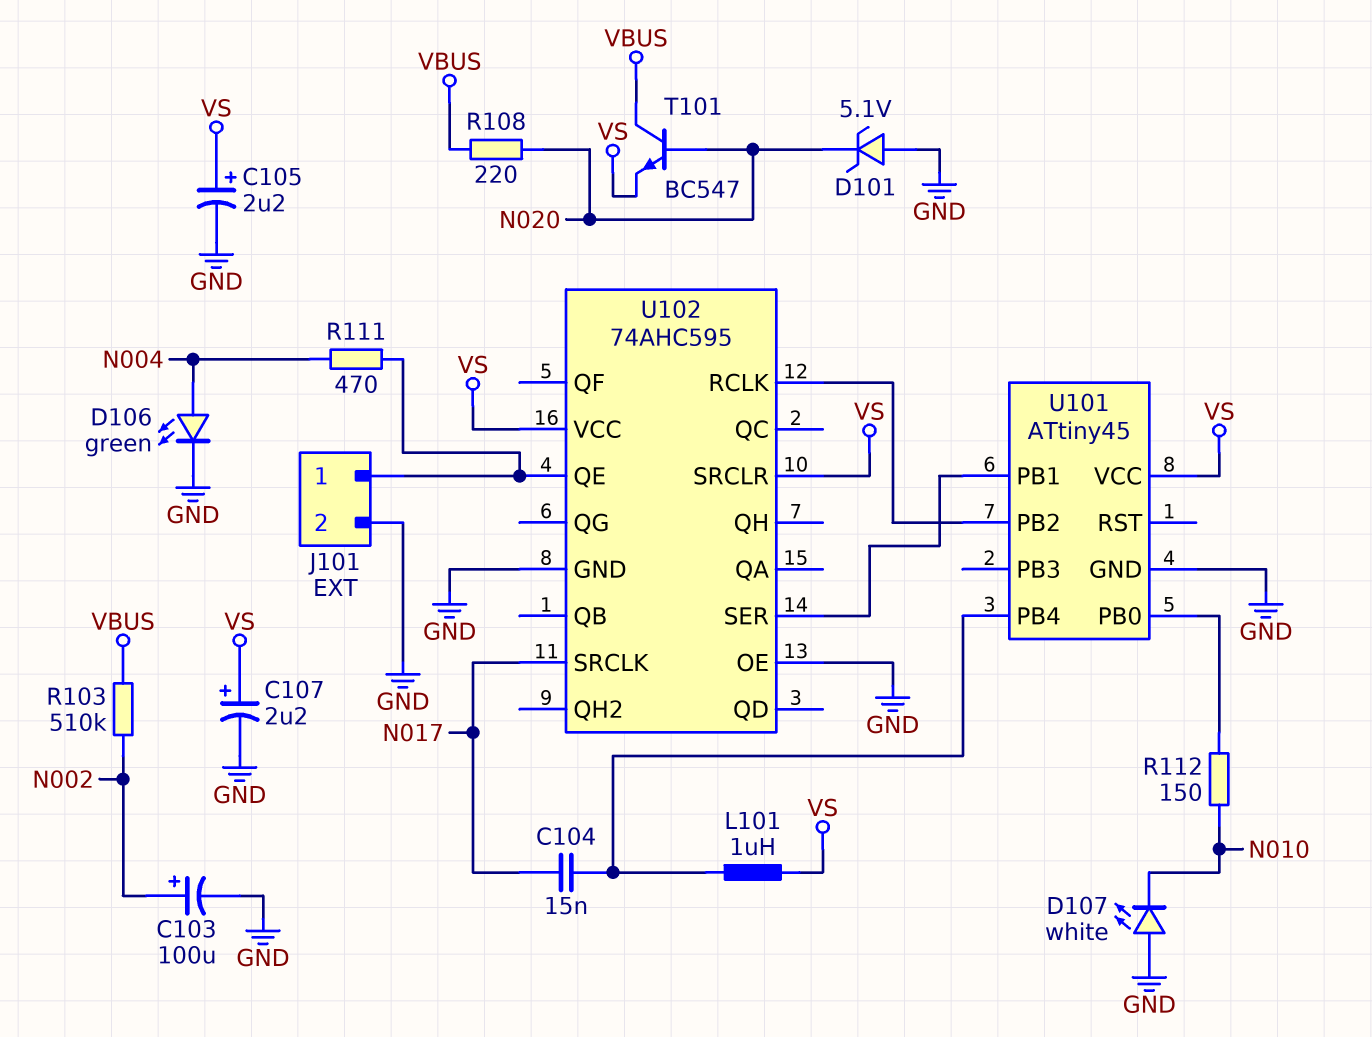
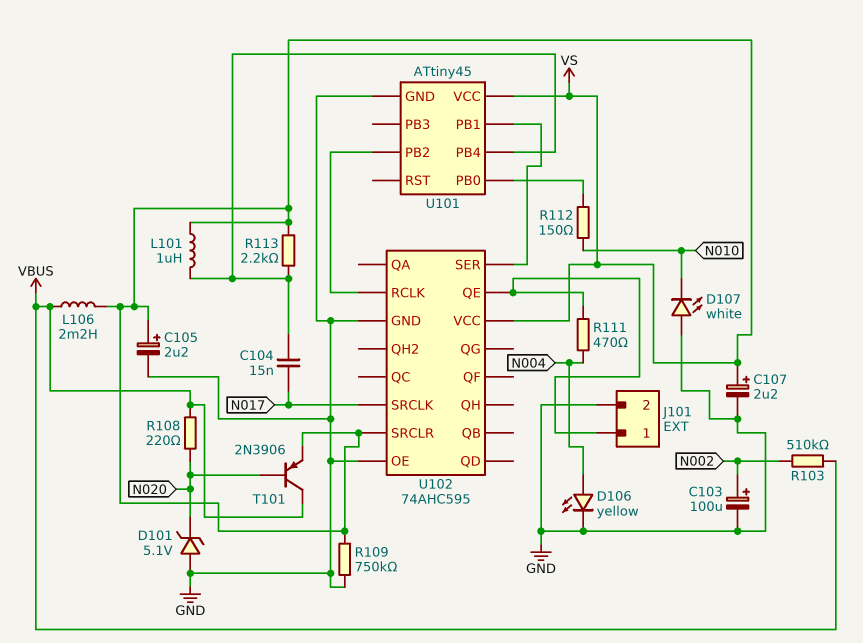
D106: LED green (A N004, K GND) -> LED yellow (A N004, K GND)
L106: none -> 2.2mH (VBUS, VS)
R109: none -> 750k (GND, VS)
R113: none -> 2.2k (U101/PB4, VS)
T101: NPN BC547 (B N020, C VBUS, E VS) -> PNP 2N3906 (B N020, C VBUS, E VS)

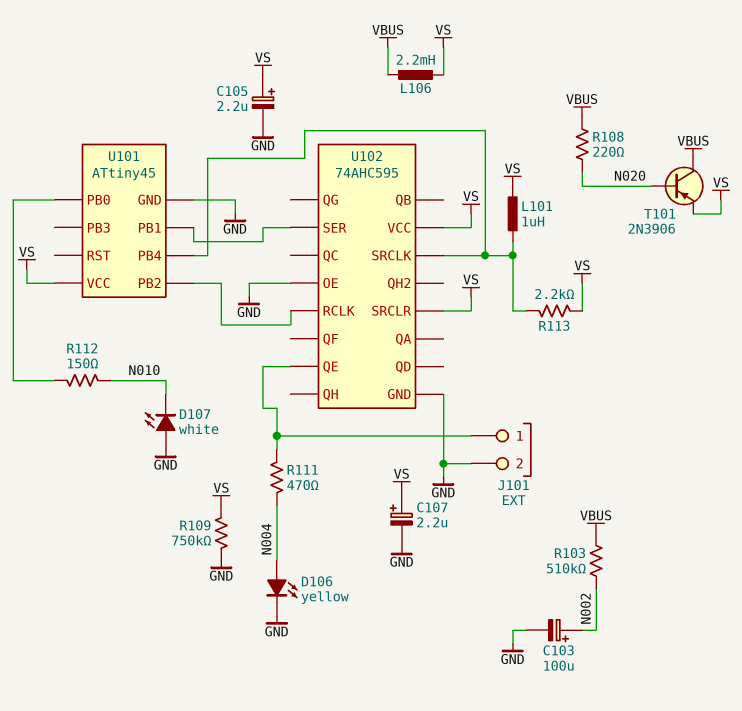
C104: 15nF (N017, U101/PB4) -> none
D101: zener 5.1V (A GND, K N020) -> none
U102 pin SRCLK: N017 -> U101/PB4

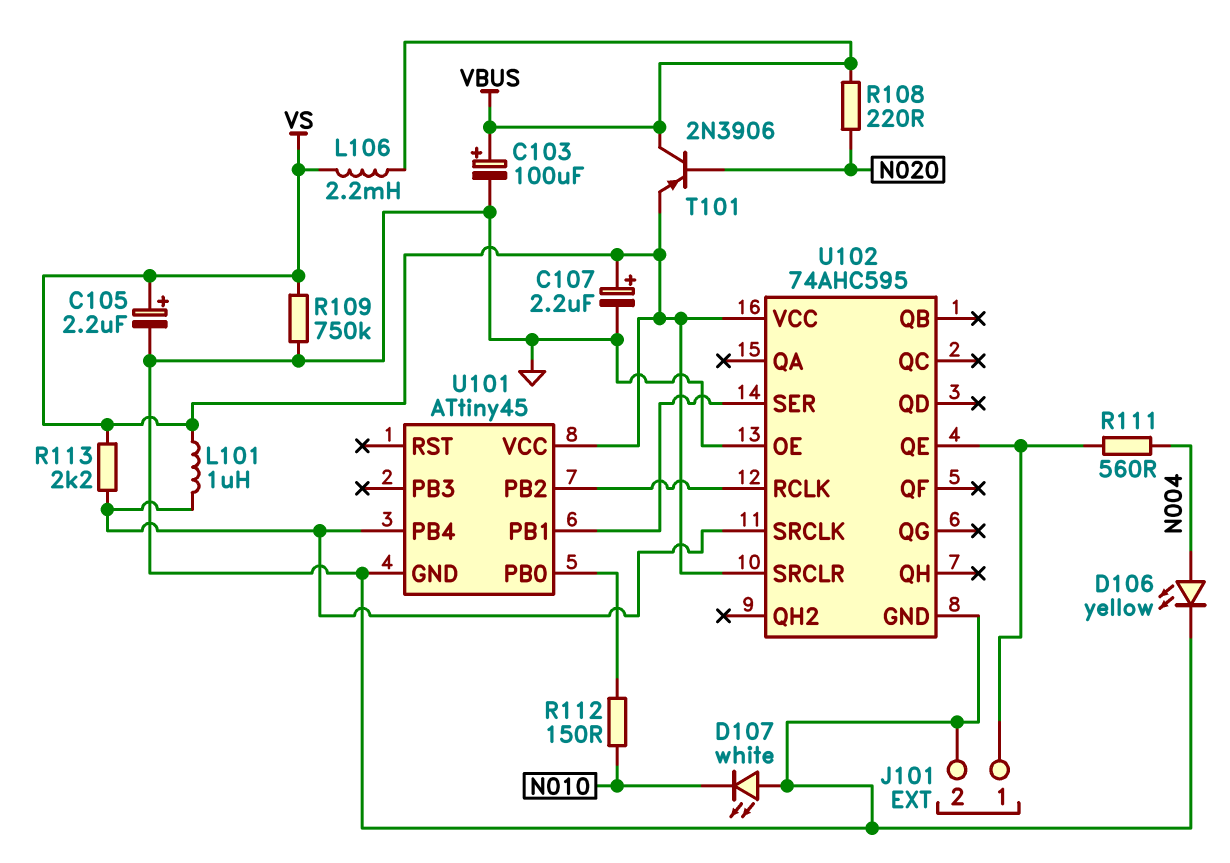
C103: 100uF (plus N002, minus GND) -> 100uF (plus VBUS, minus GND)
R103: 510k (N002, VBUS) -> none
R111: 470 (J101/1, N004) -> 560 (J101/1, N004)

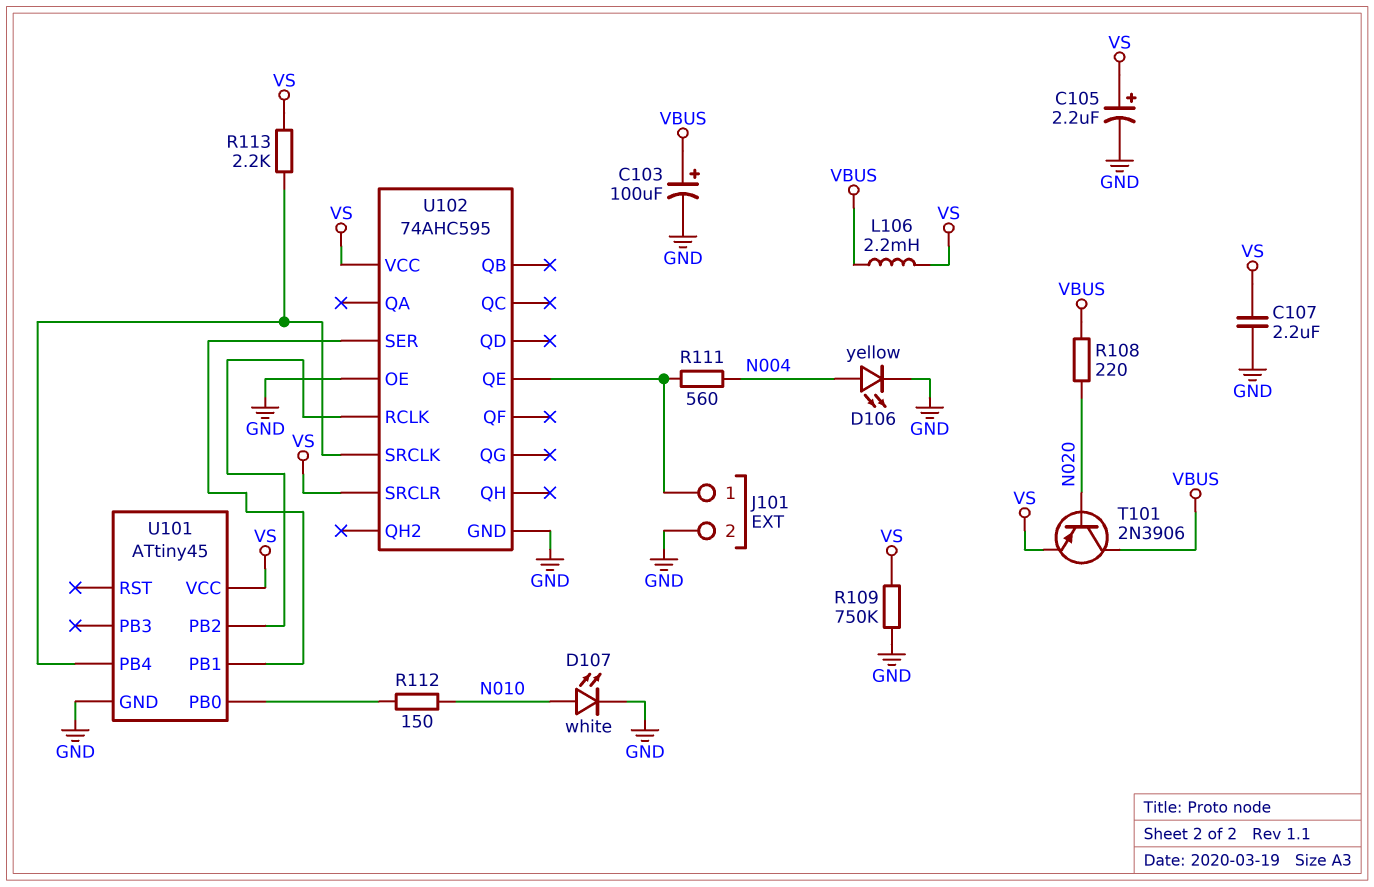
C107: 2.2uF (plus VS, minus GND) -> 2.2uF (GND, VS)
D107: LED white (A GND, K N010) -> LED white (A N010, K GND)
L101: 1uH (U101/PB4, VS) -> none

